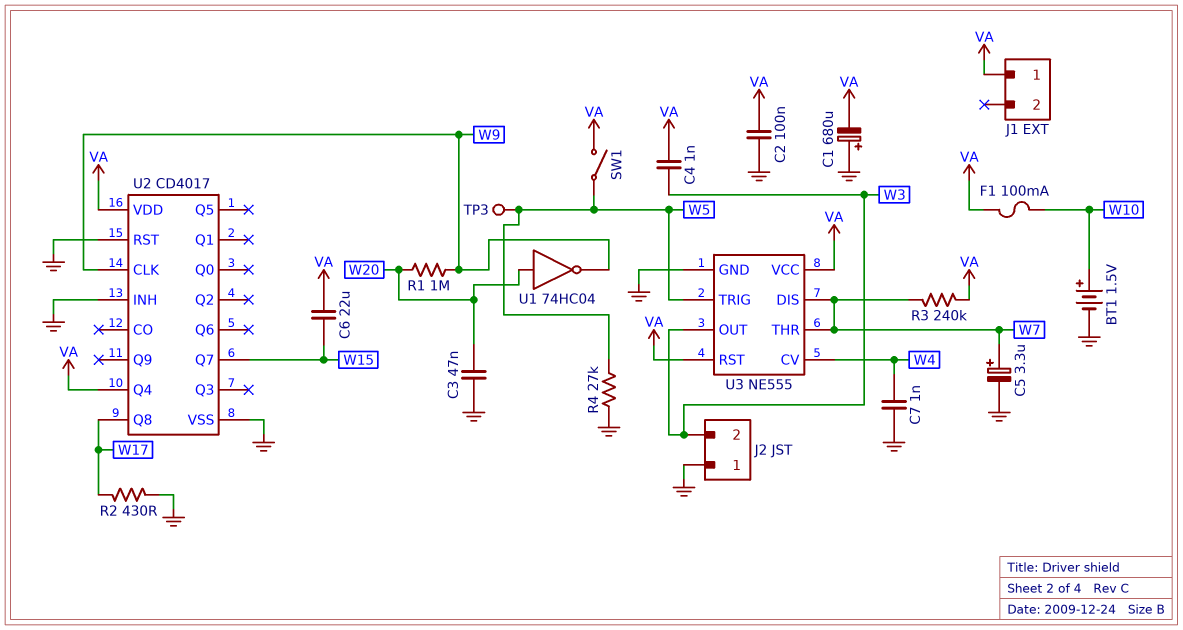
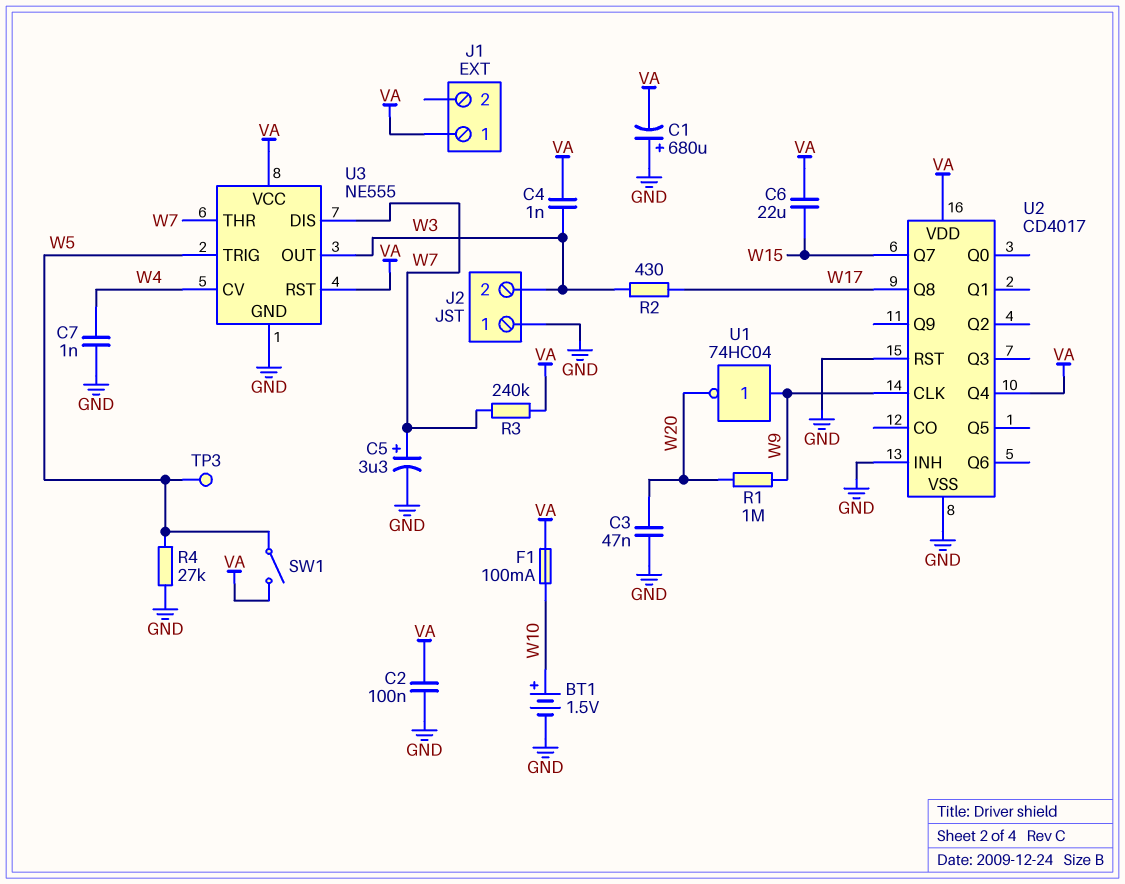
R2: 430 (GND, W17) -> 430 (W3, W17)
U1: NOT 74HC04 (in W20, out W9) -> NOT 74HC04 (in W9, out W20)

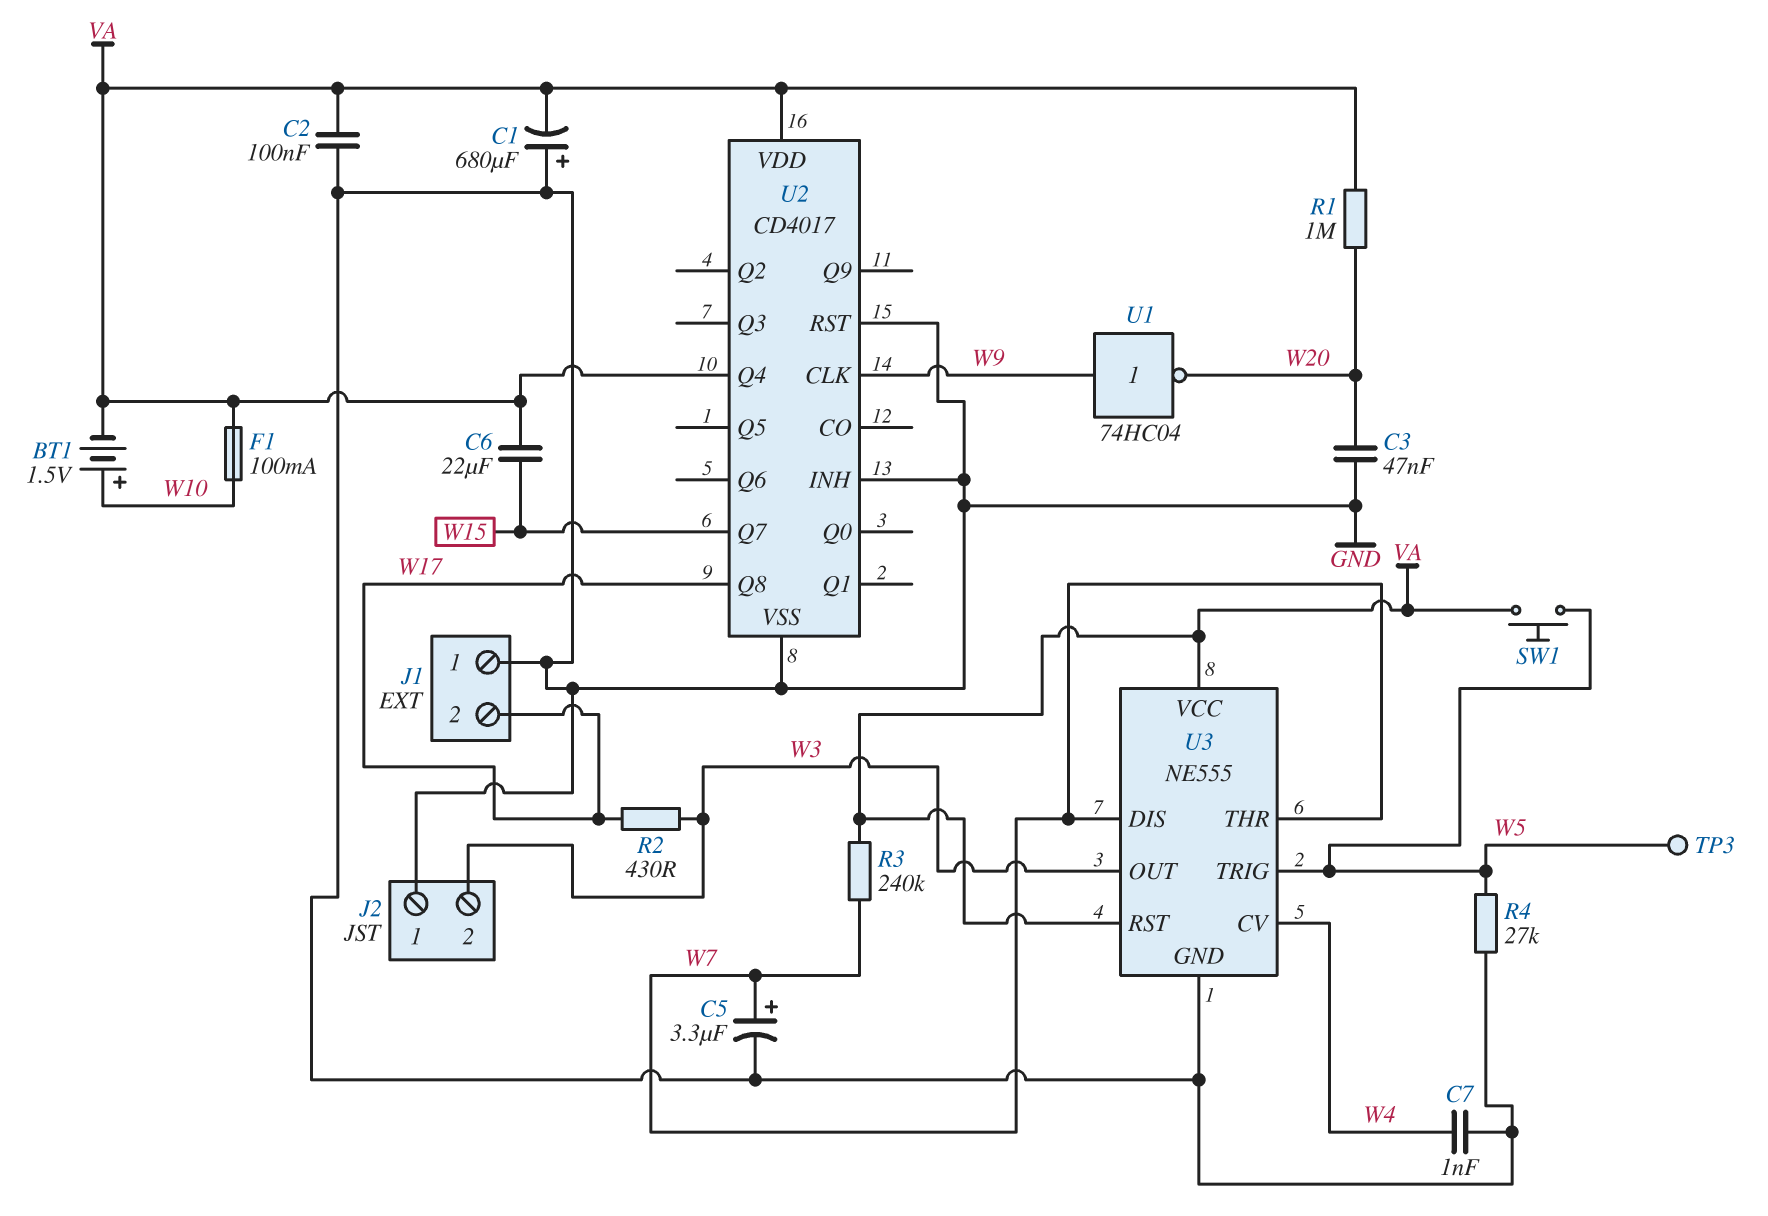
BT1: 1.5V (plus W10, minus GND) -> 1.5V (plus W10, minus VA)
C4: 1nF (VA, W3) -> none
J1 pin 1: VA -> GND
J1 pin 2: none -> W17
R1: 1M (W9, W20) -> 1M (VA, W20)
SW1: switch (VA, W5) -> button (VA, W5)

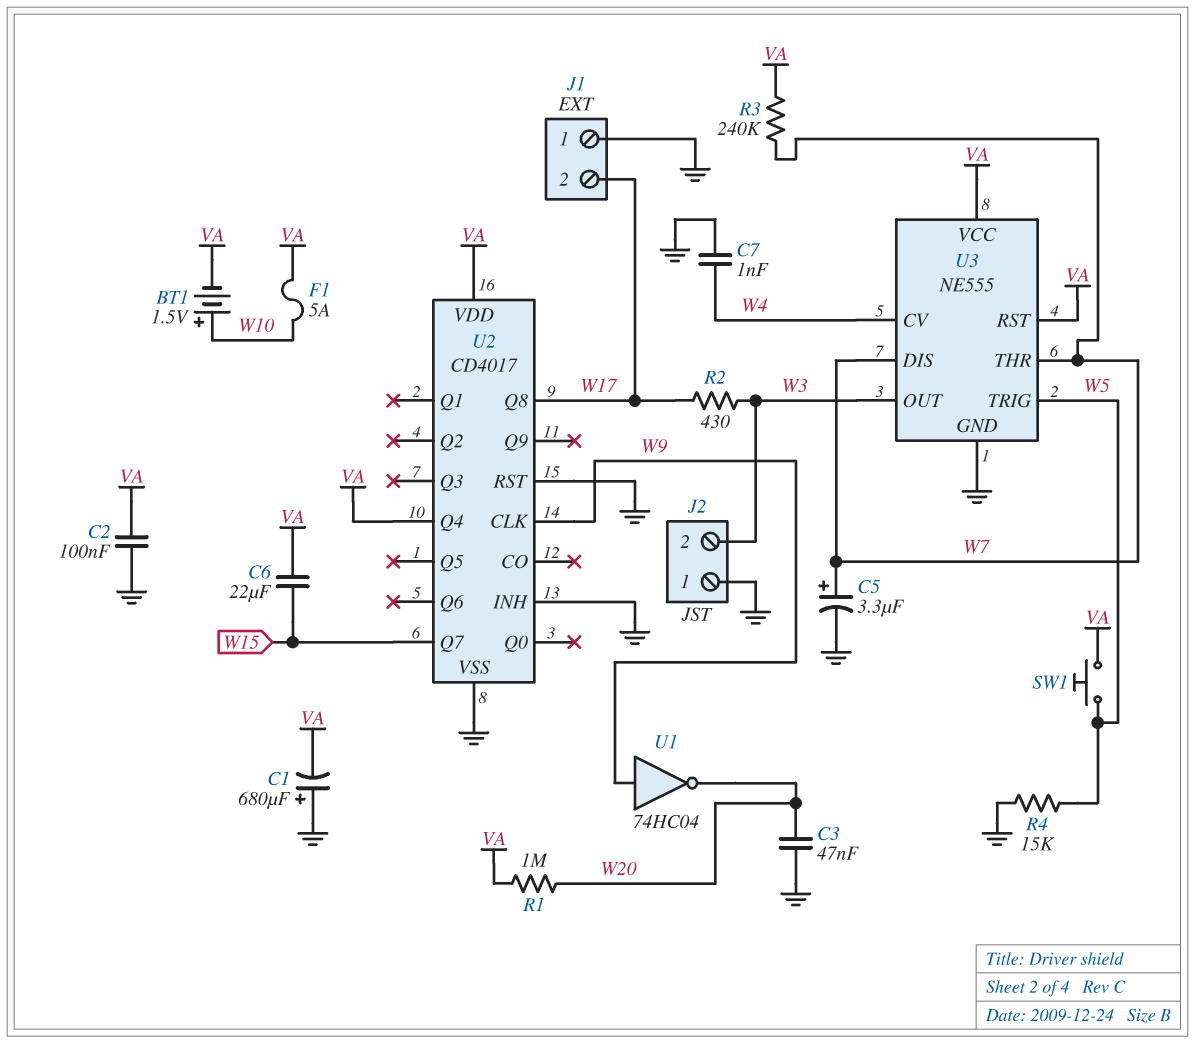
F1: 100mA (VA, W10) -> 5A (VA, W10)
R4: 27k (GND, W5) -> 15k (GND, W5)
TP3: test point (W5) -> none

